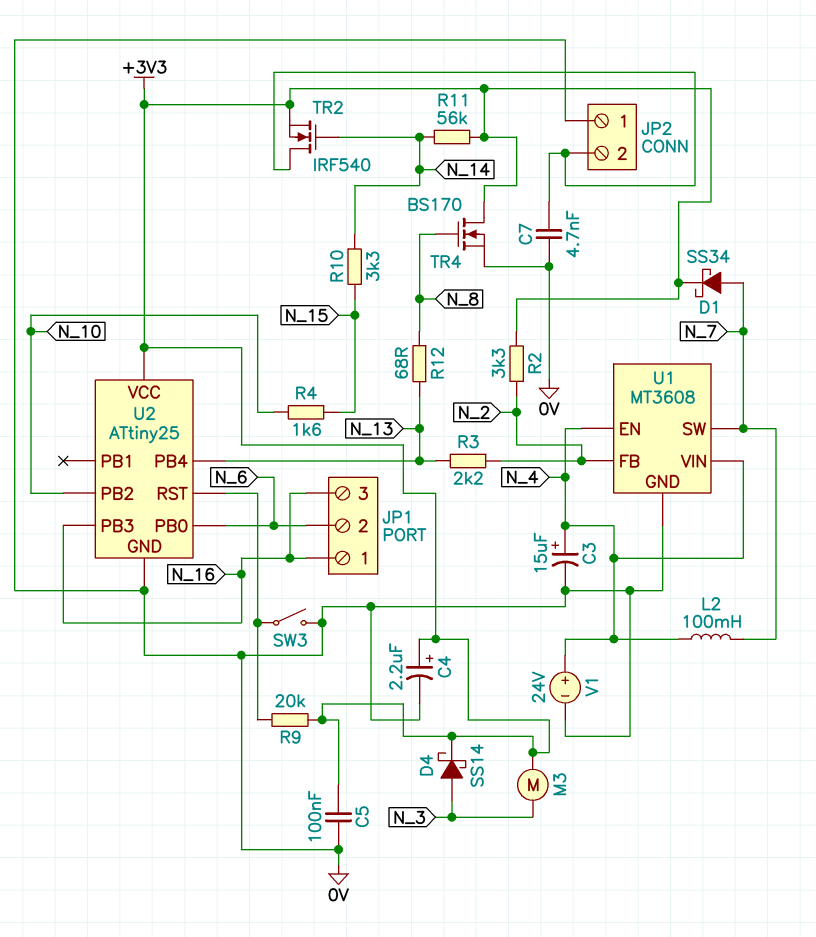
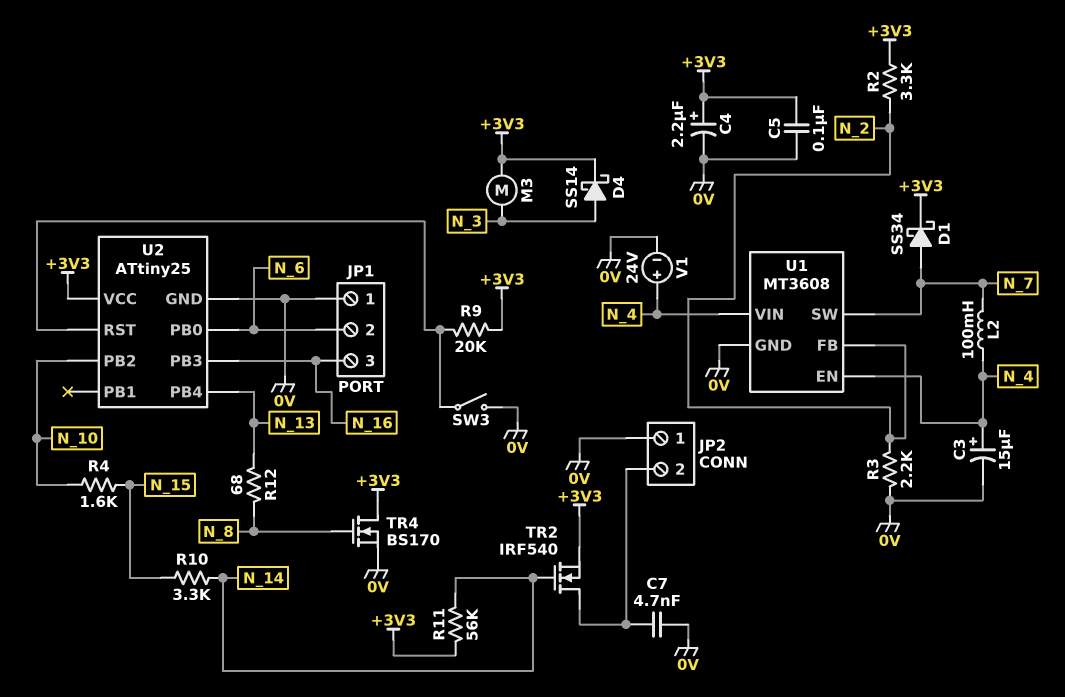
JP1 pin 1: N_16 -> 0V
R3: 2.2k (N_2, N_13) -> 2.2k (0V, N_2)

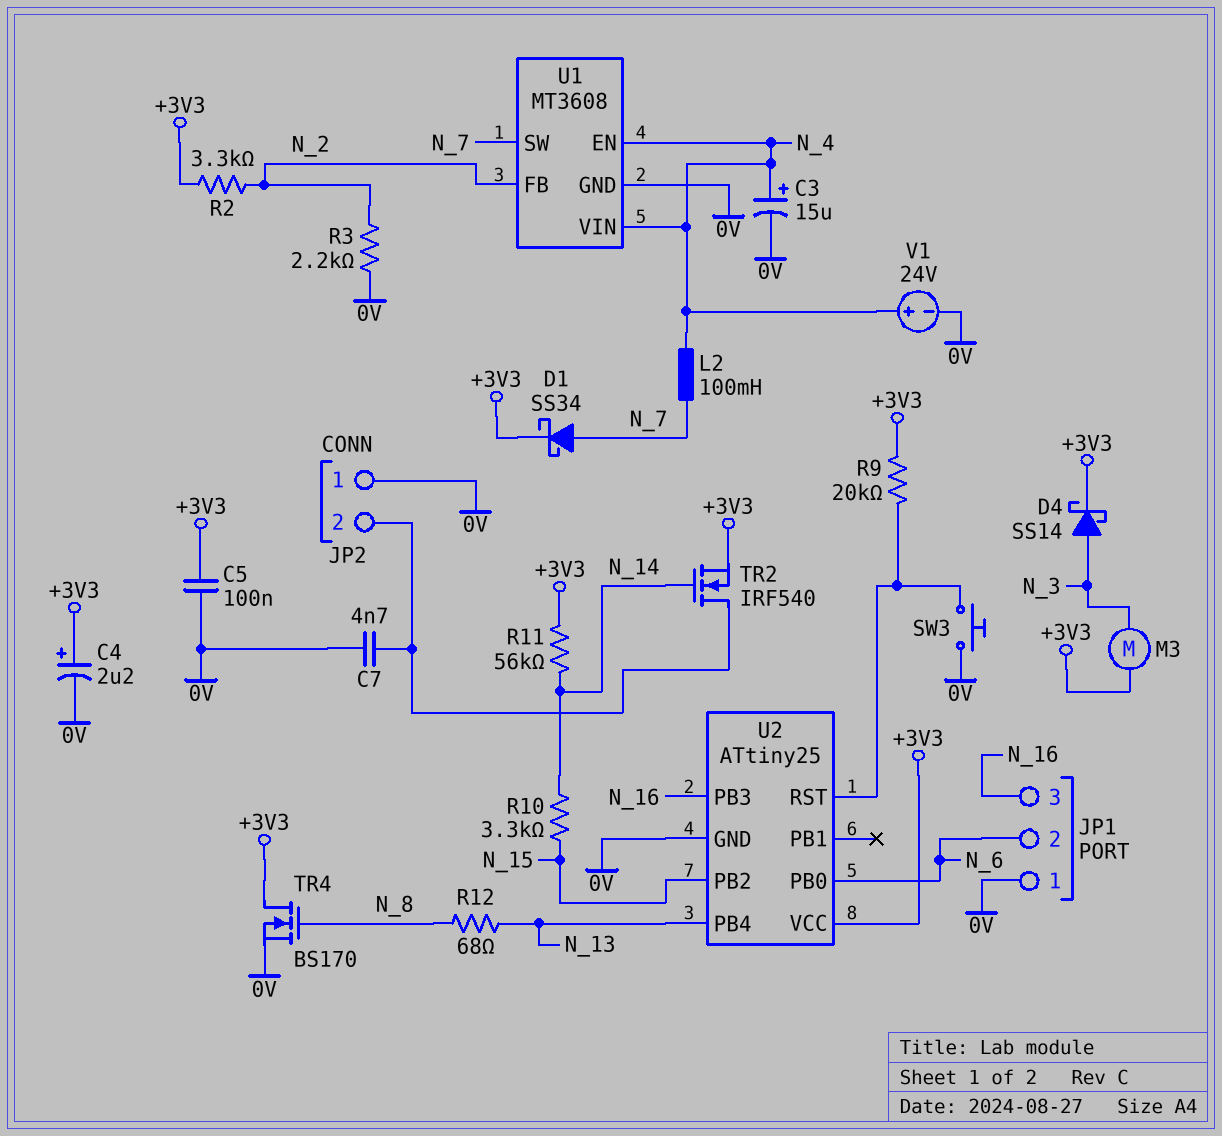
R4: 1.6k (N_10, N_15) -> none
SW3: switch (0V, U2/RST) -> button (0V, U2/RST)
U2 pin PB2: N_10 -> N_15

